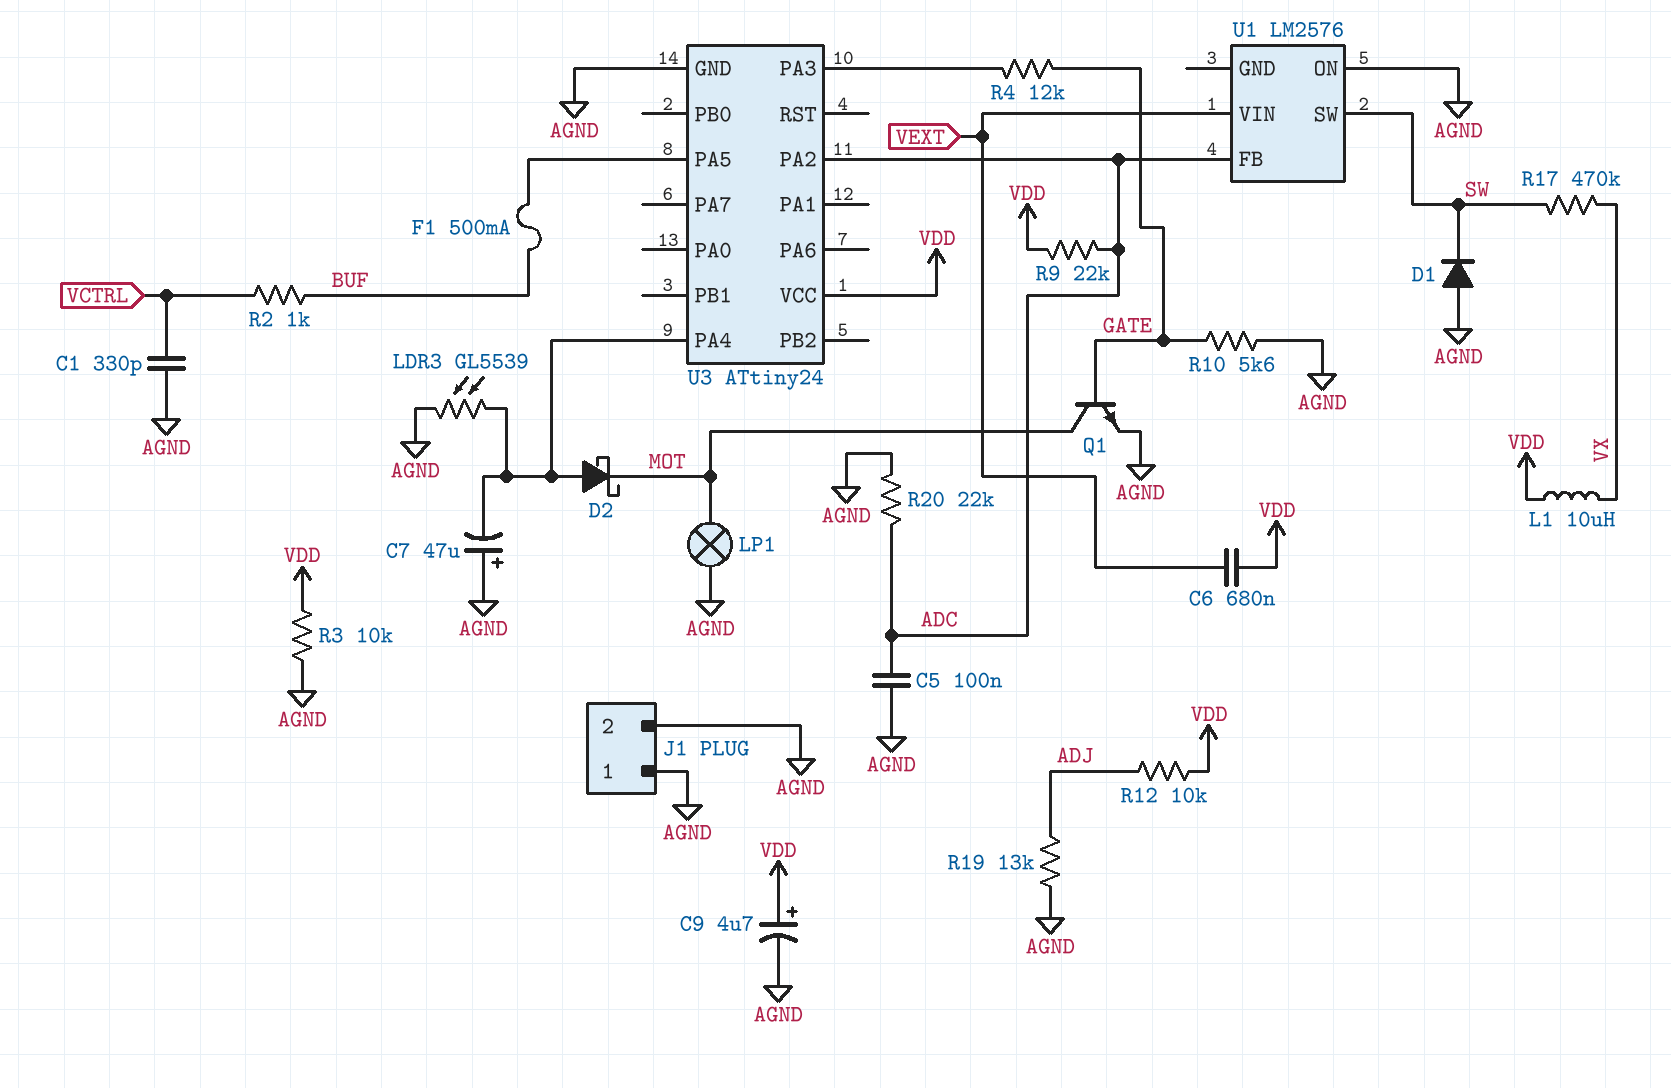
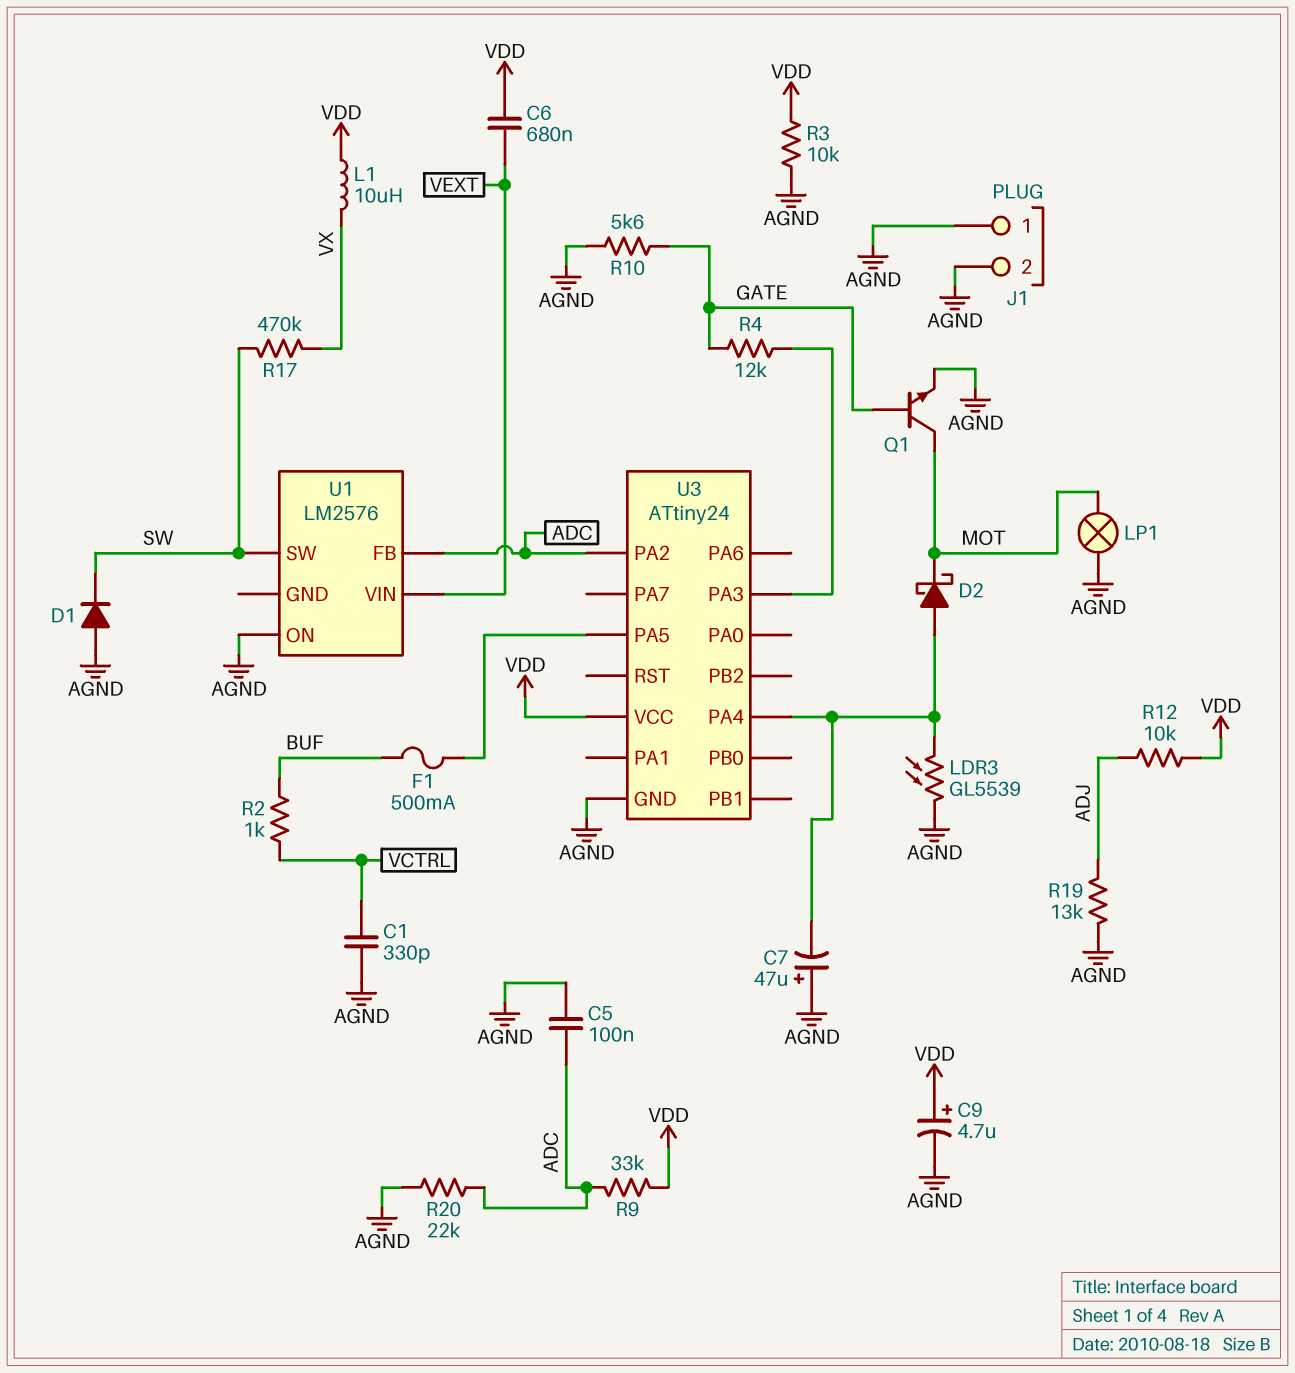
R9: 22k (ADC, VDD) -> 33k (ADC, VDD)

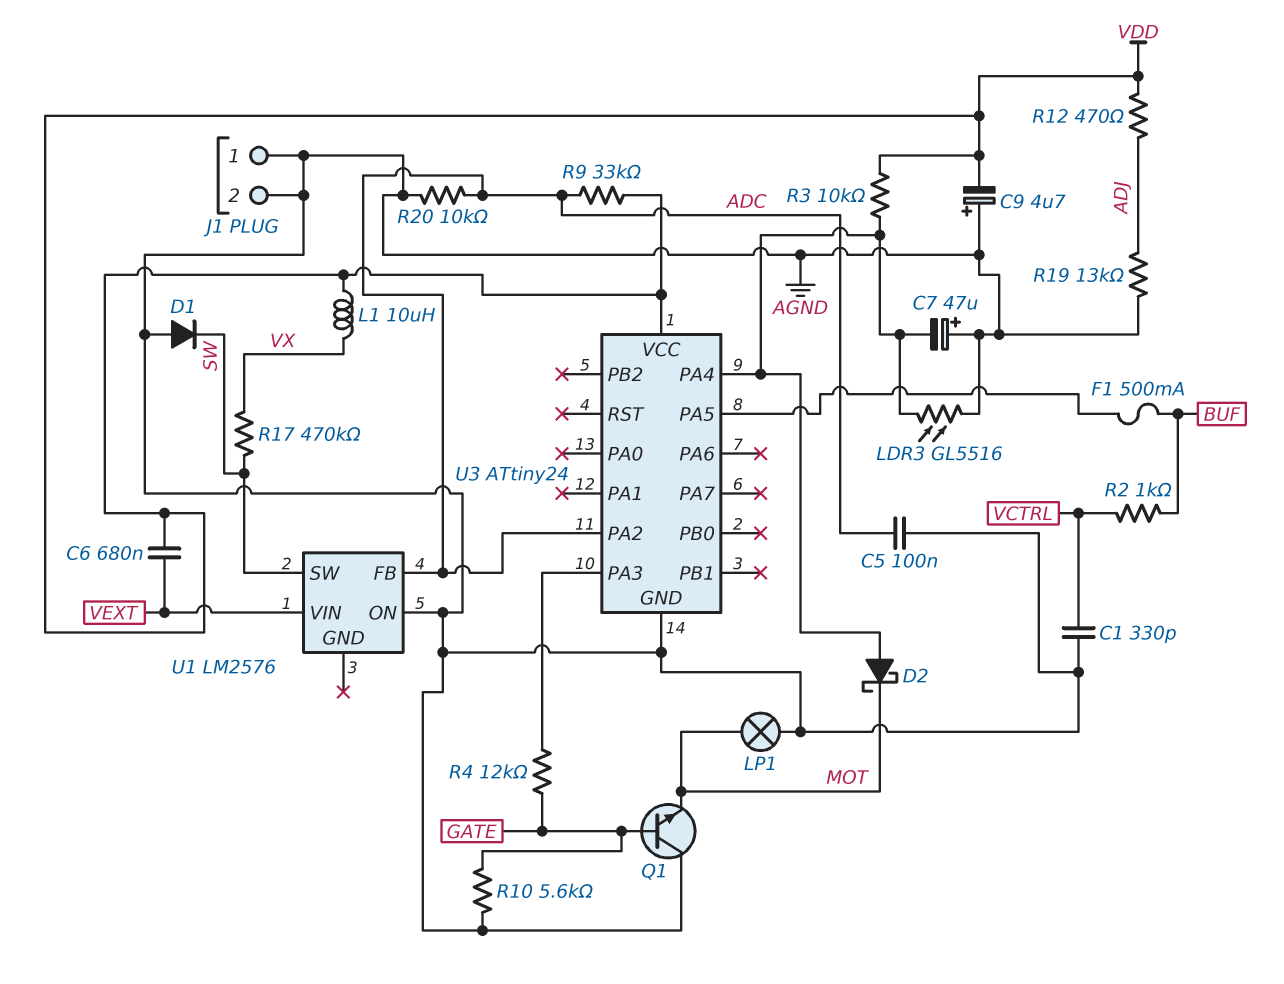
C9: 4.7uF (plus VDD, minus AGND) -> 4.7uF (plus AGND, minus VDD)
LDR3: GL5539 (AGND, U3/PA4) -> GL5516 (AGND, U3/PA4)
Q1: NPN (B GATE, C MOT, E AGND) -> NPN (B GATE, C AGND, E MOT)
R3: 10k (AGND, VDD) -> 10k (U3/PA4, VDD)
R12: 10k (ADJ, VDD) -> 470 (ADJ, VDD)
R20: 22k (ADC, AGND) -> 10k (ADC, AGND)

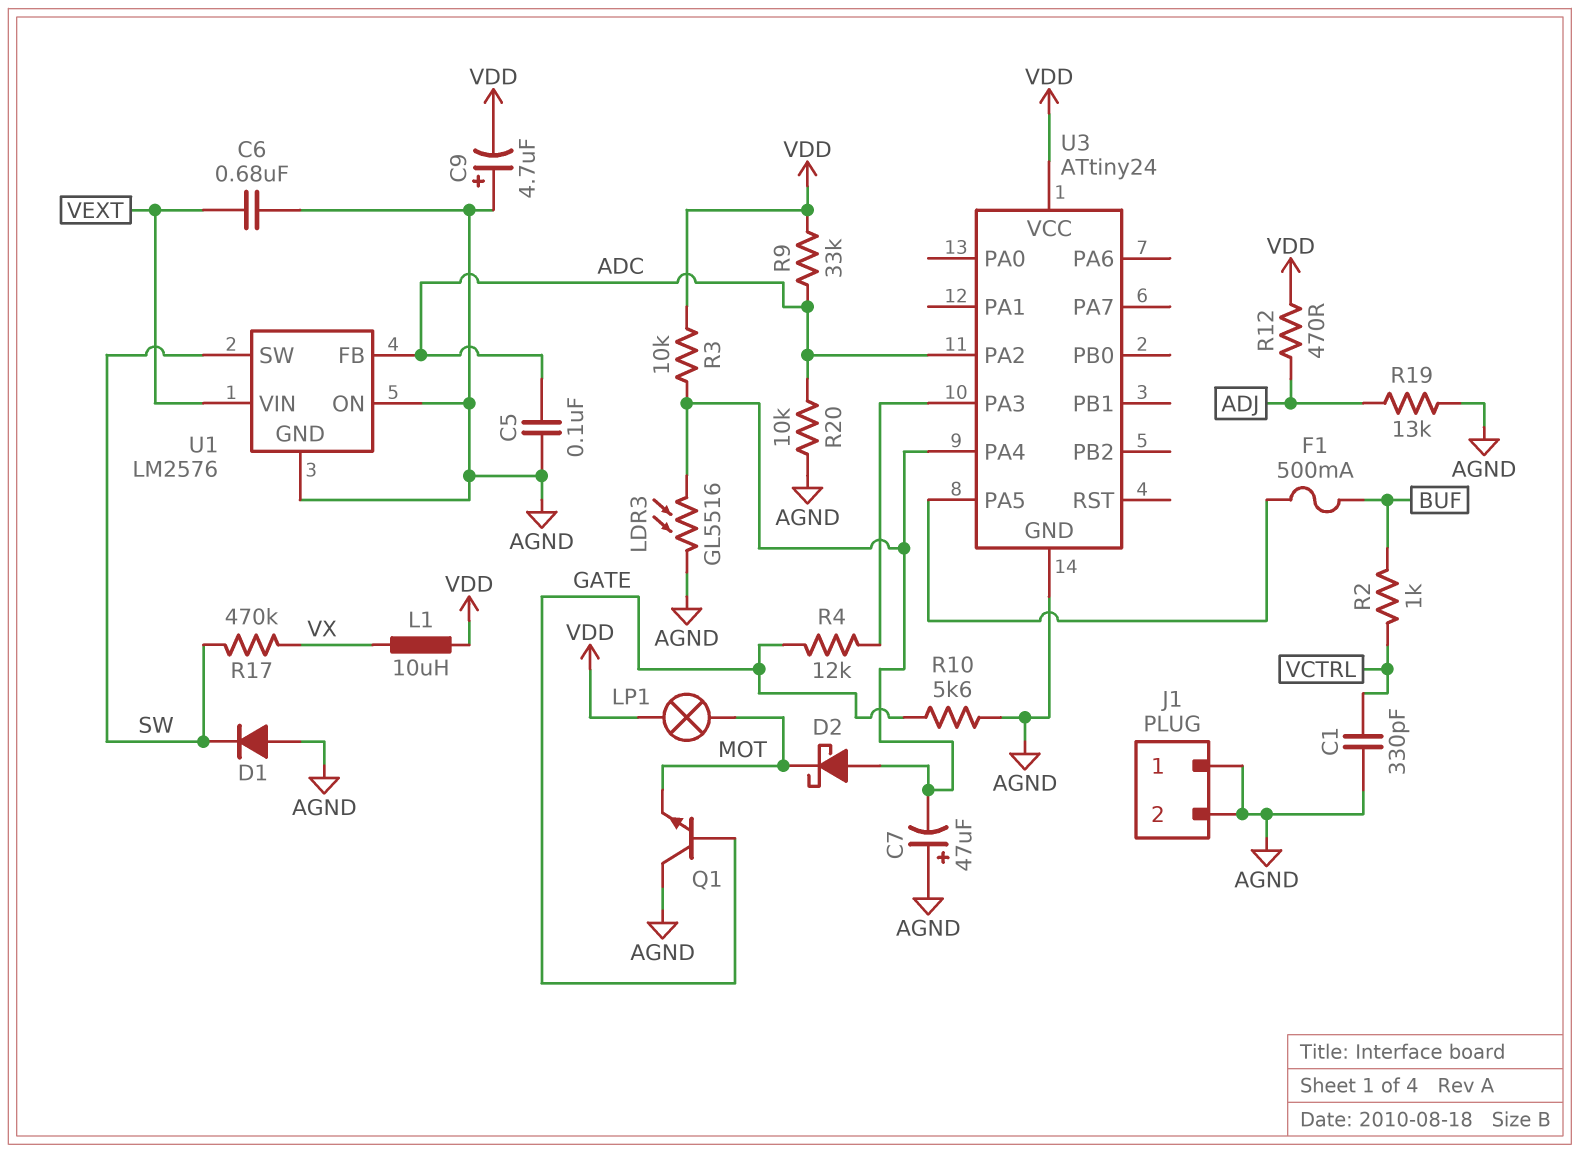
C6: 680nF (VDD, VEXT) -> 680nF (AGND, VEXT)
LP1: lamp (AGND, MOT) -> lamp (MOT, VDD)
U1 pin GND: none -> AGND

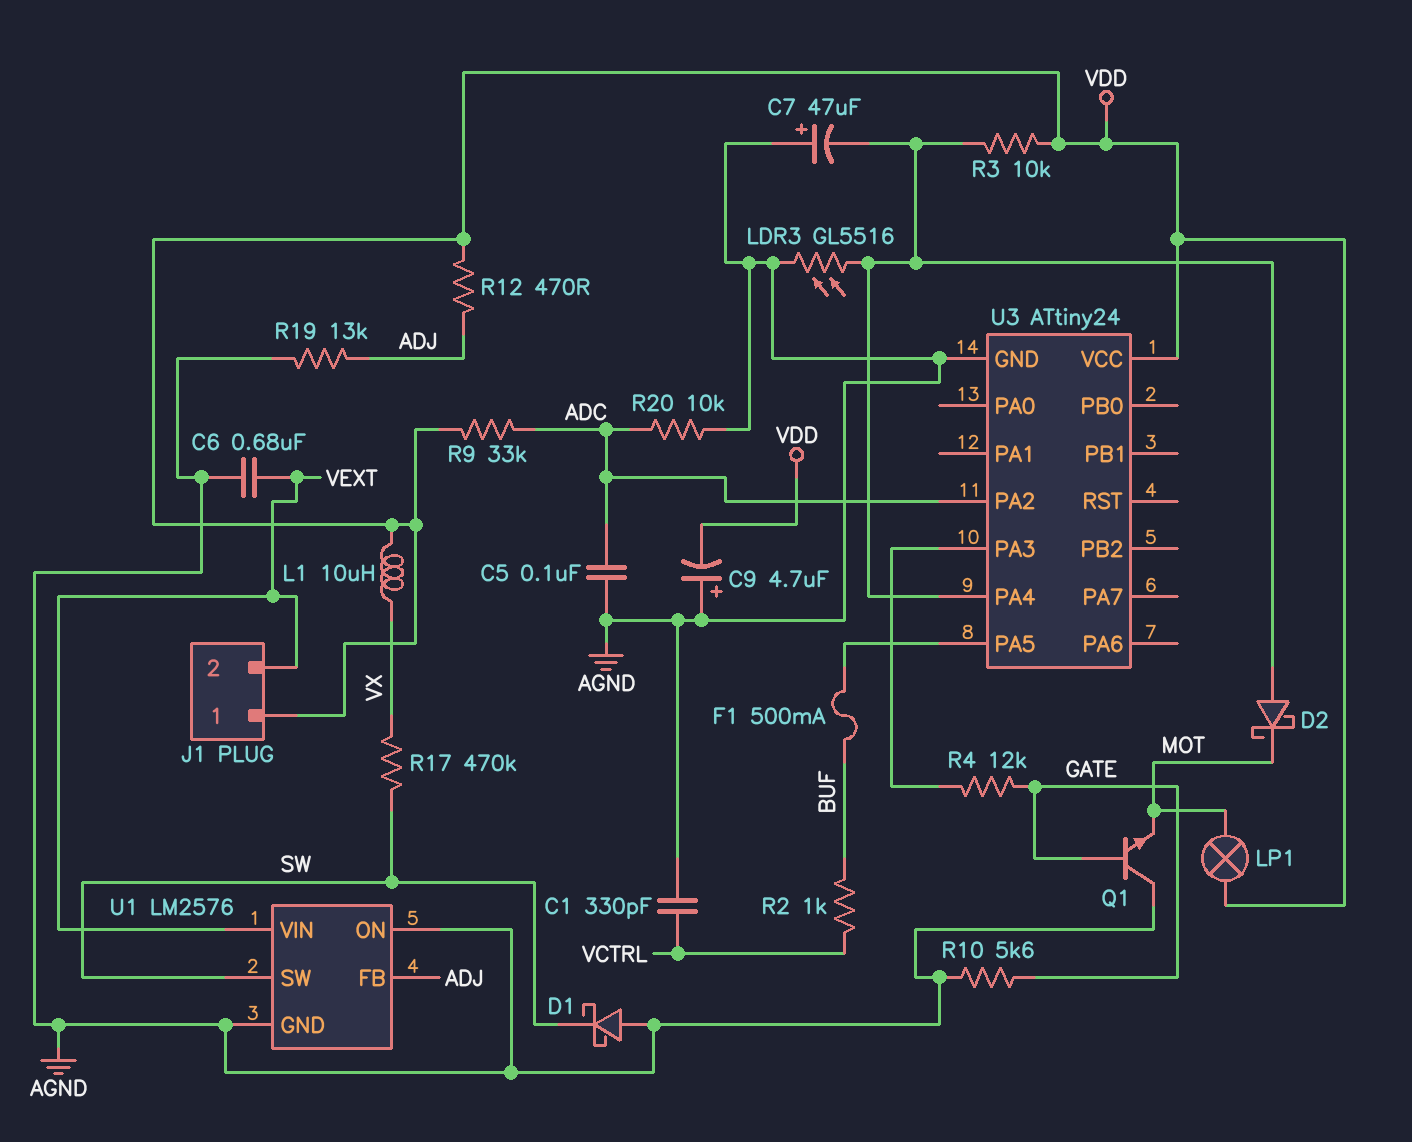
D1: diode (A AGND, K SW) -> schottky (A AGND, K SW)
J1 pin 1: AGND -> VDD
J1 pin 2: AGND -> VEXT
U1 pin FB: ADC -> ADJ

